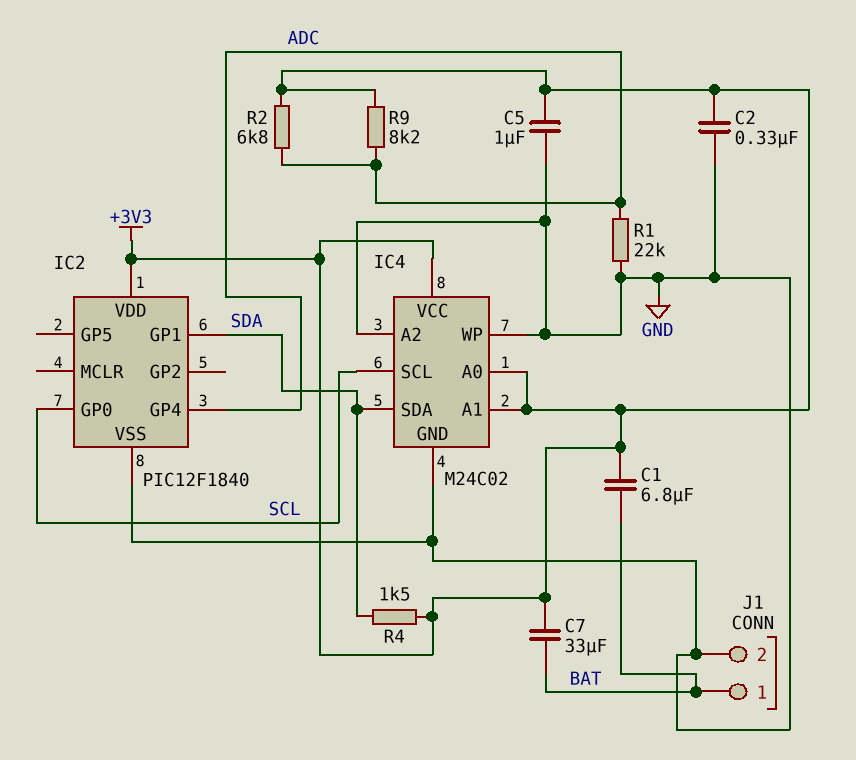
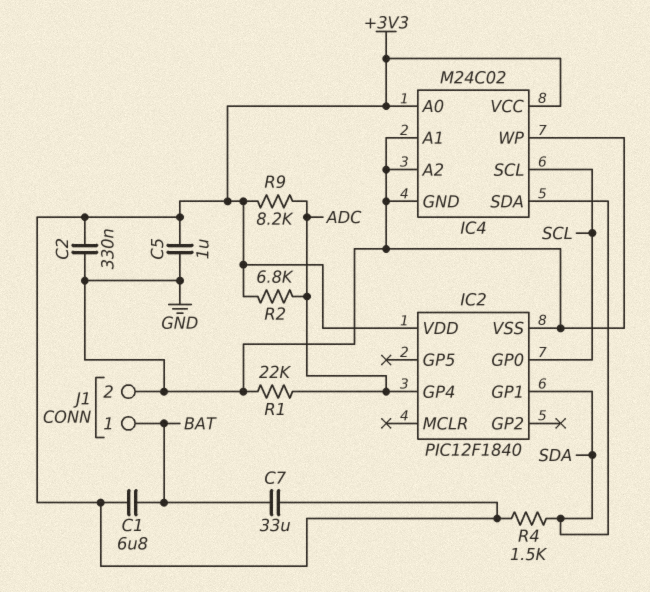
IC4 pin A1: +3V3 -> GND

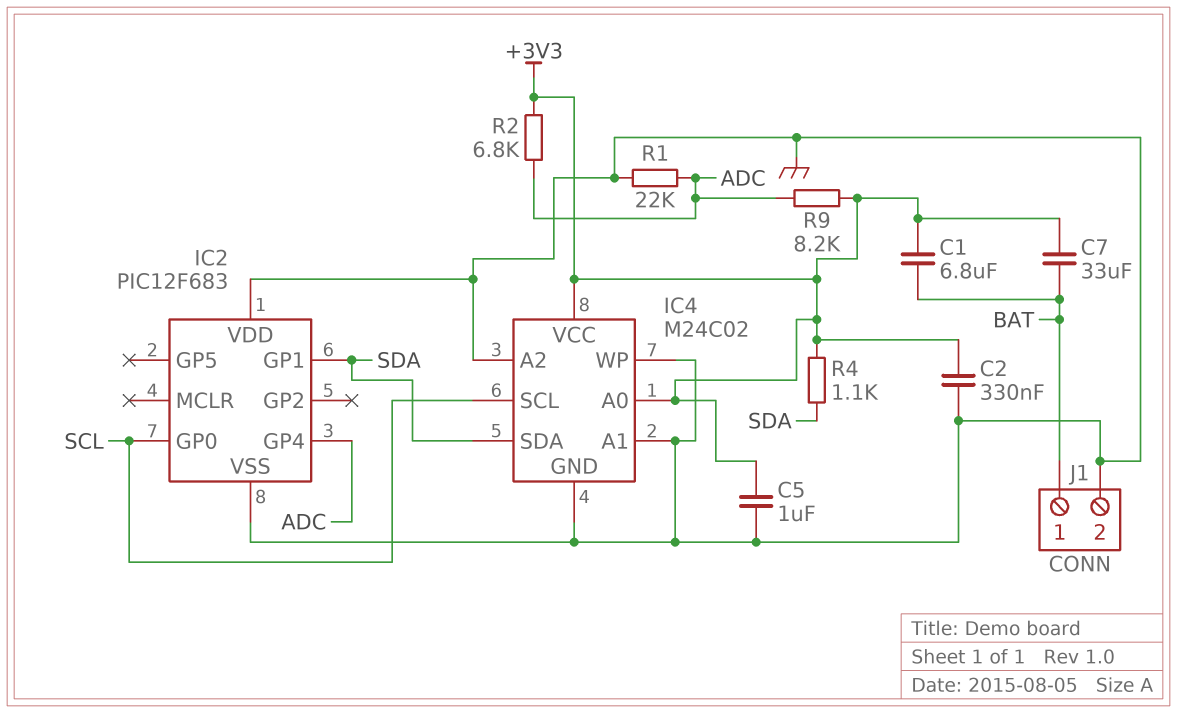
IC2: PIC12F1840 -> PIC12F683
IC2 pin VDD: +3V3 -> GND
R4: 1.5k (+3V3, SDA) -> 1.1k (+3V3, SDA)

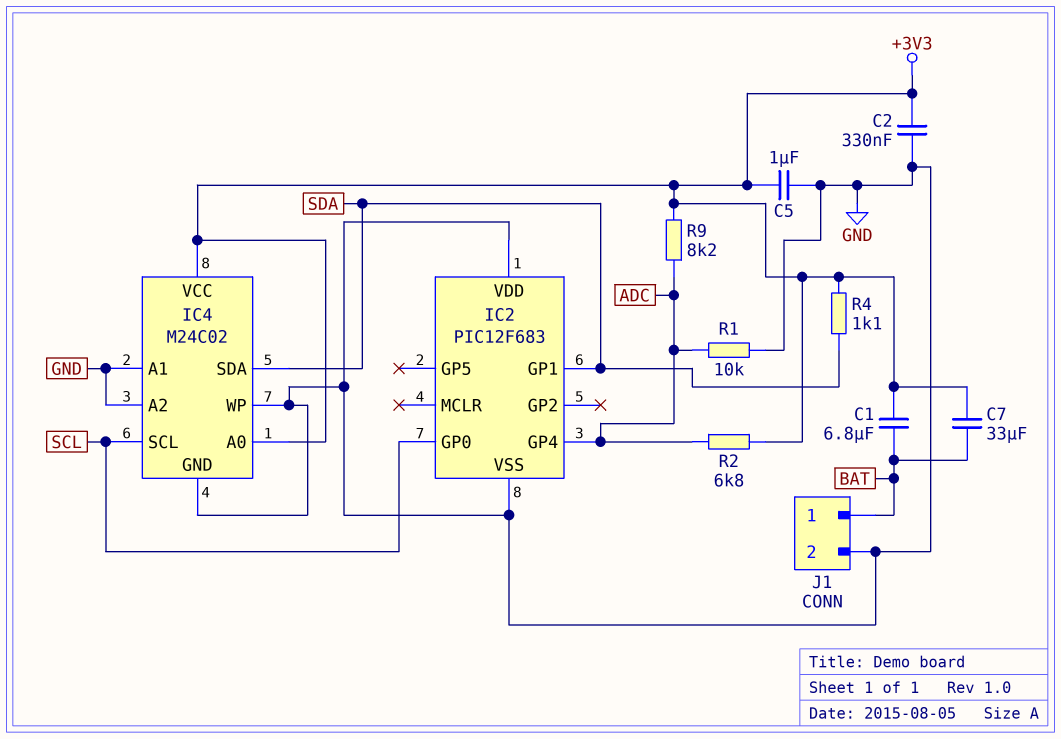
R1: 22k (ADC, GND) -> 10k (ADC, GND)

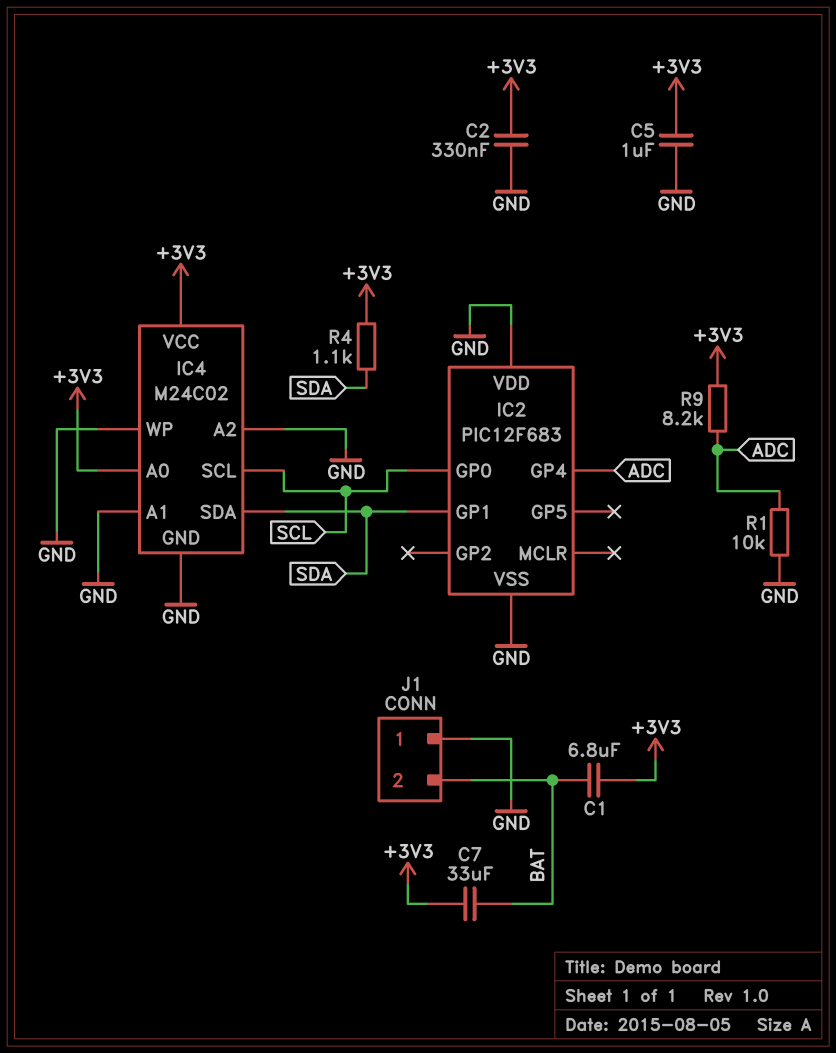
J1 pin 1: BAT -> GND
J1 pin 2: GND -> BAT
R2: 6.8k (+3V3, ADC) -> none

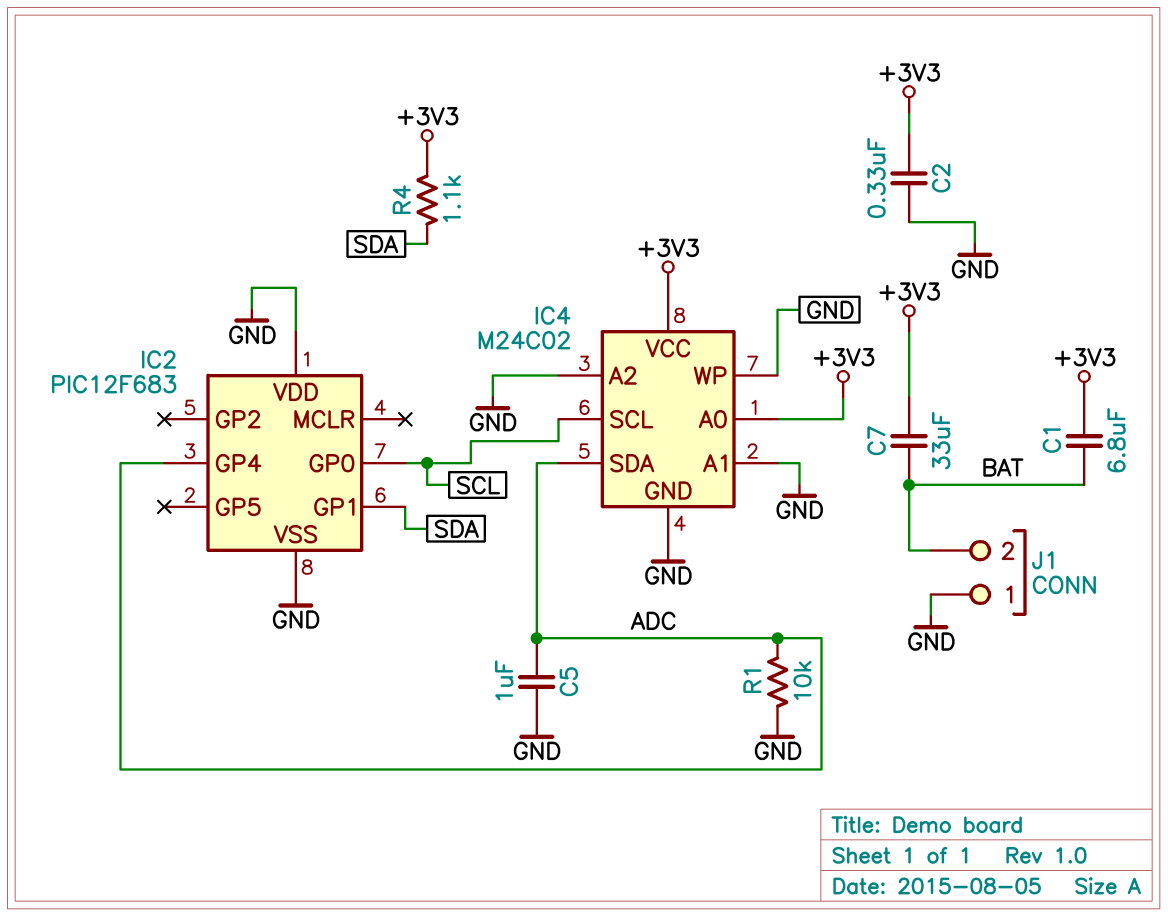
C5: 1uF (+3V3, GND) -> 1uF (ADC, GND)
IC4 pin SDA: SDA -> ADC
R9: 8.2k (+3V3, ADC) -> none

